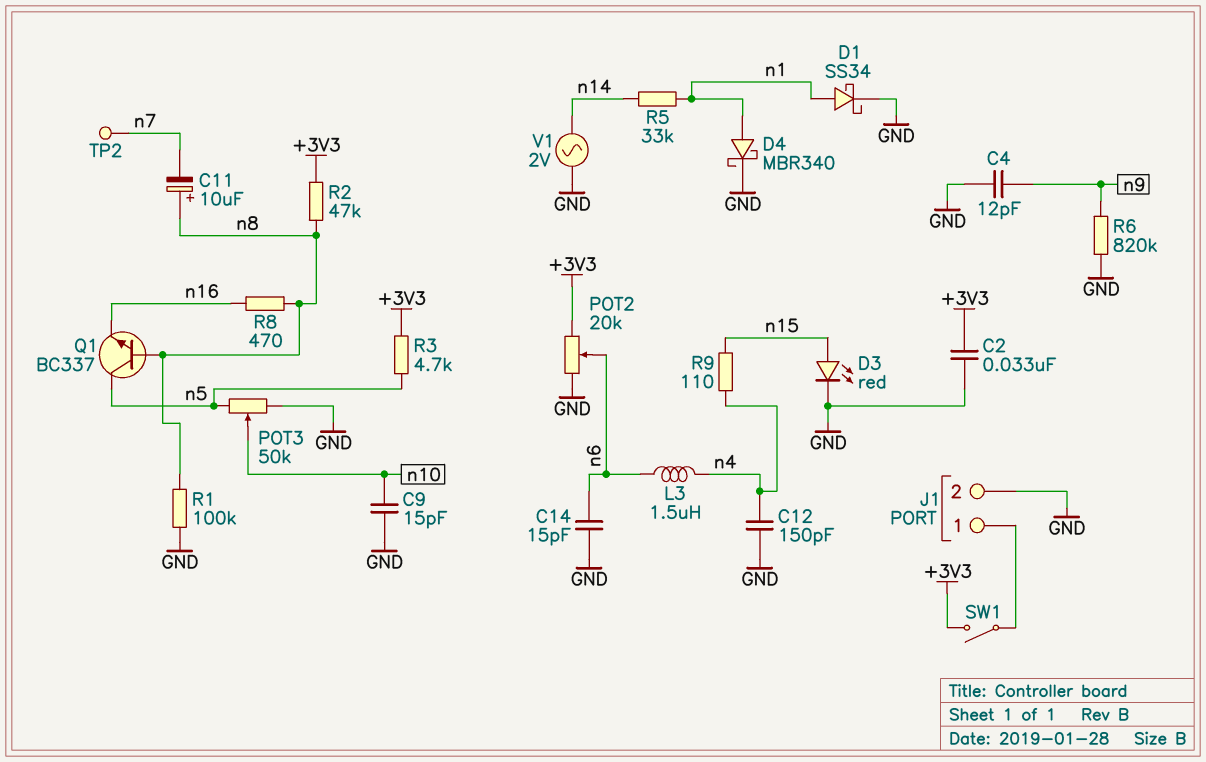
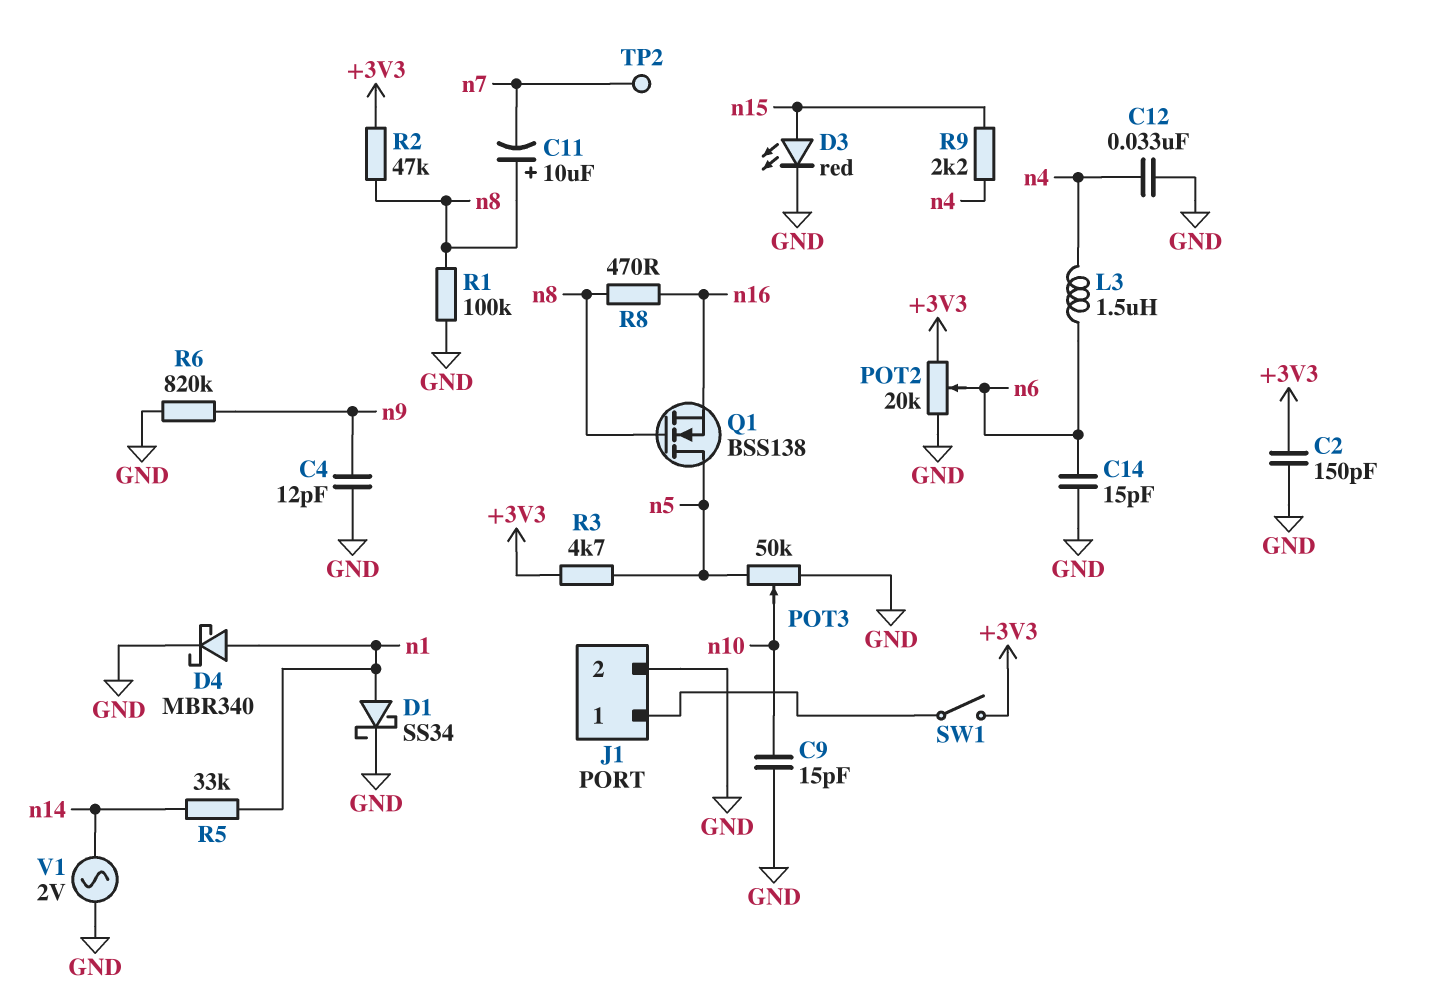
C2: 33nF (+3V3, GND) -> 150pF (+3V3, GND)
C12: 150pF (GND, n4) -> 33nF (GND, n4)
Q1: NPN BC337 (B n8, C n5, E n16) -> NMOS BSS138 (G n8, D n5, S n16)
R9: 110 (n4, n15) -> 2.2k (n4, n15)

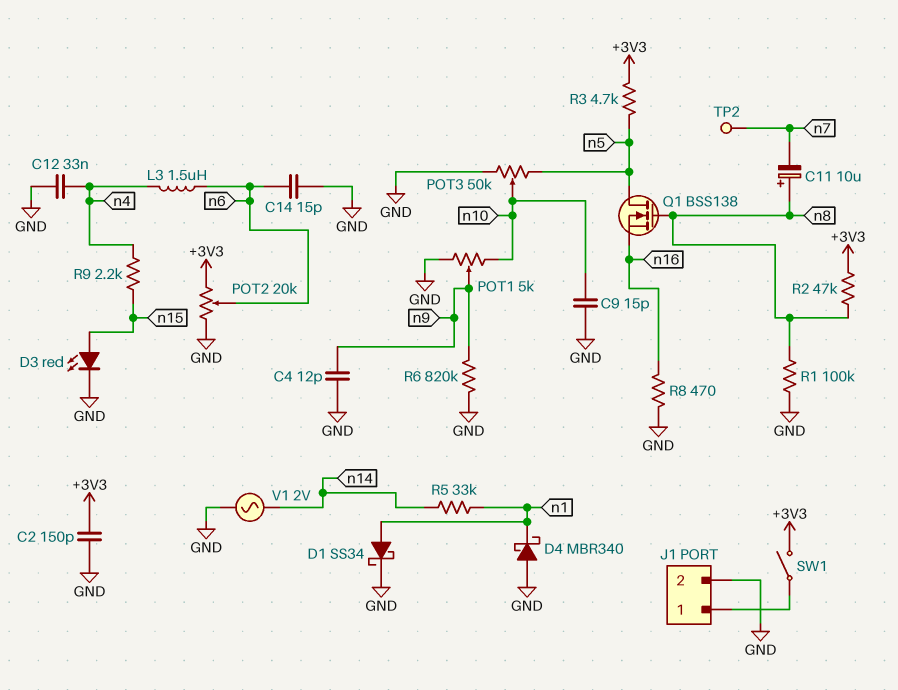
D4: schottky MBR340 (A n1, K GND) -> schottky MBR340 (A GND, K n1)
POT1: none -> 5k (GND, n10, wiper n9)
R8: 470 (n8, n16) -> 470 (GND, n16)

